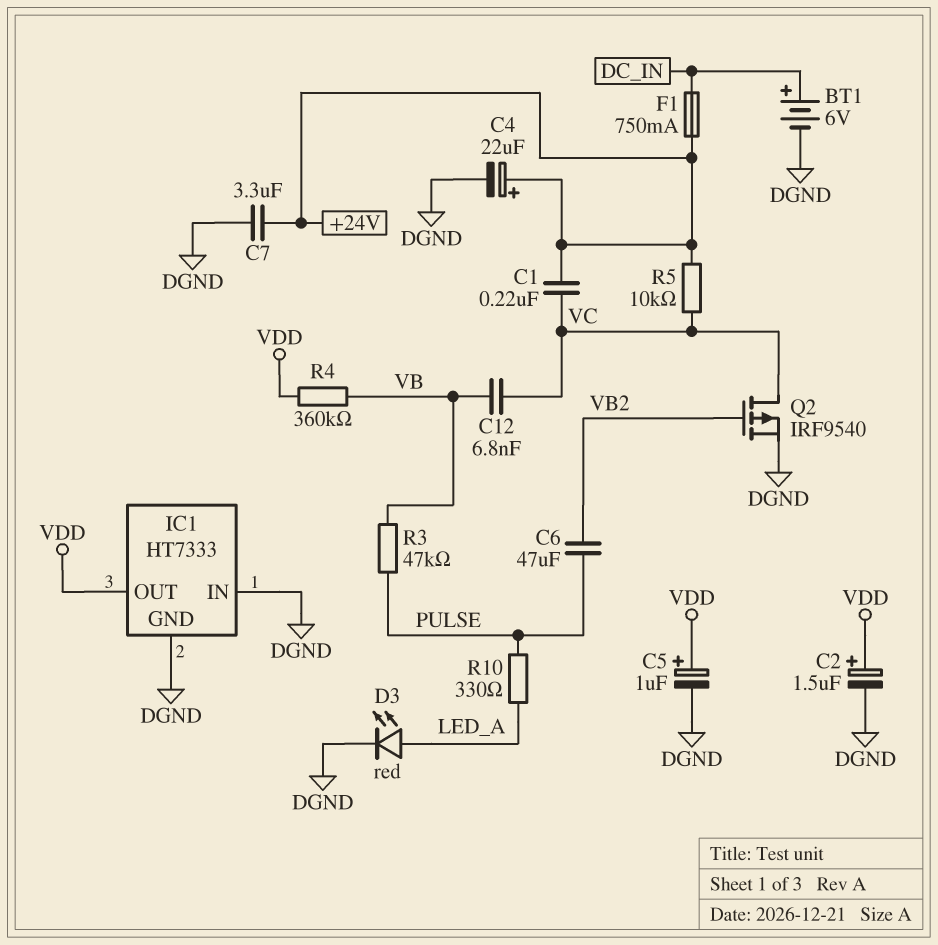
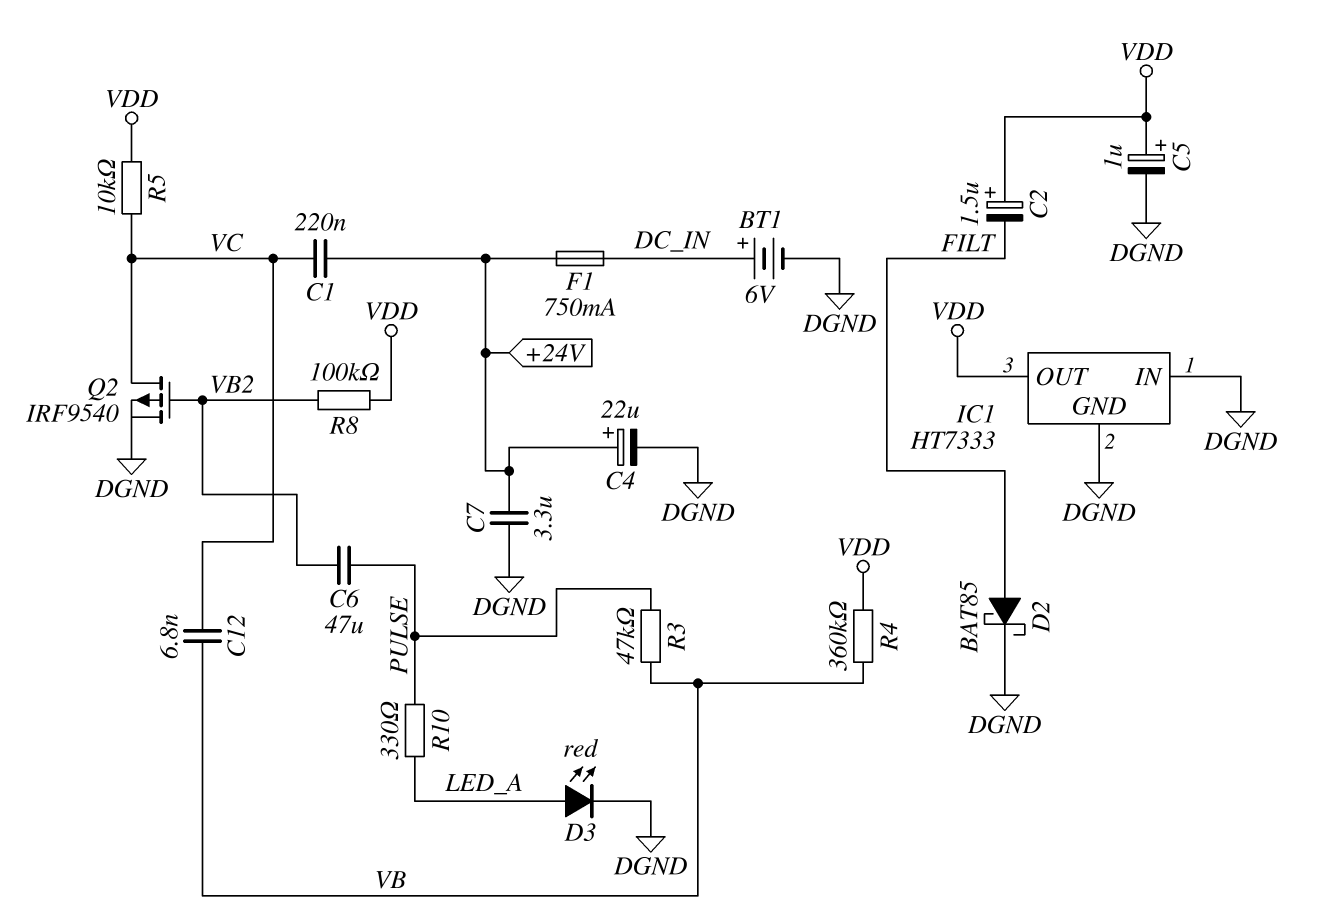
C2: 1.5uF (plus VDD, minus DGND) -> 1.5uF (plus VDD, minus FILT)
D2: none -> schottky BAT85 (A FILT, K DGND)
R5: 10k (+24V, VC) -> 10k (VC, VDD)
R8: none -> 100k (VB2, VDD)

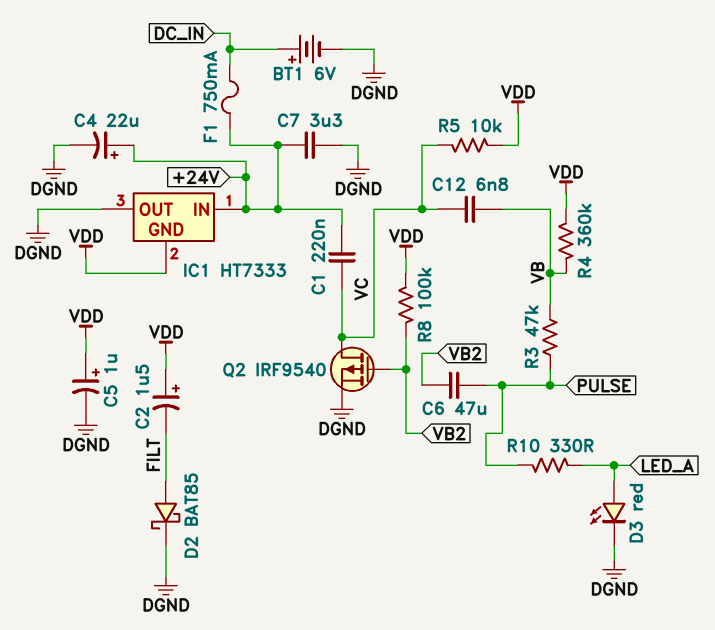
IC1 pin GND: DGND -> VDD
IC1 pin IN: DGND -> +24V
IC1 pin OUT: VDD -> DGND

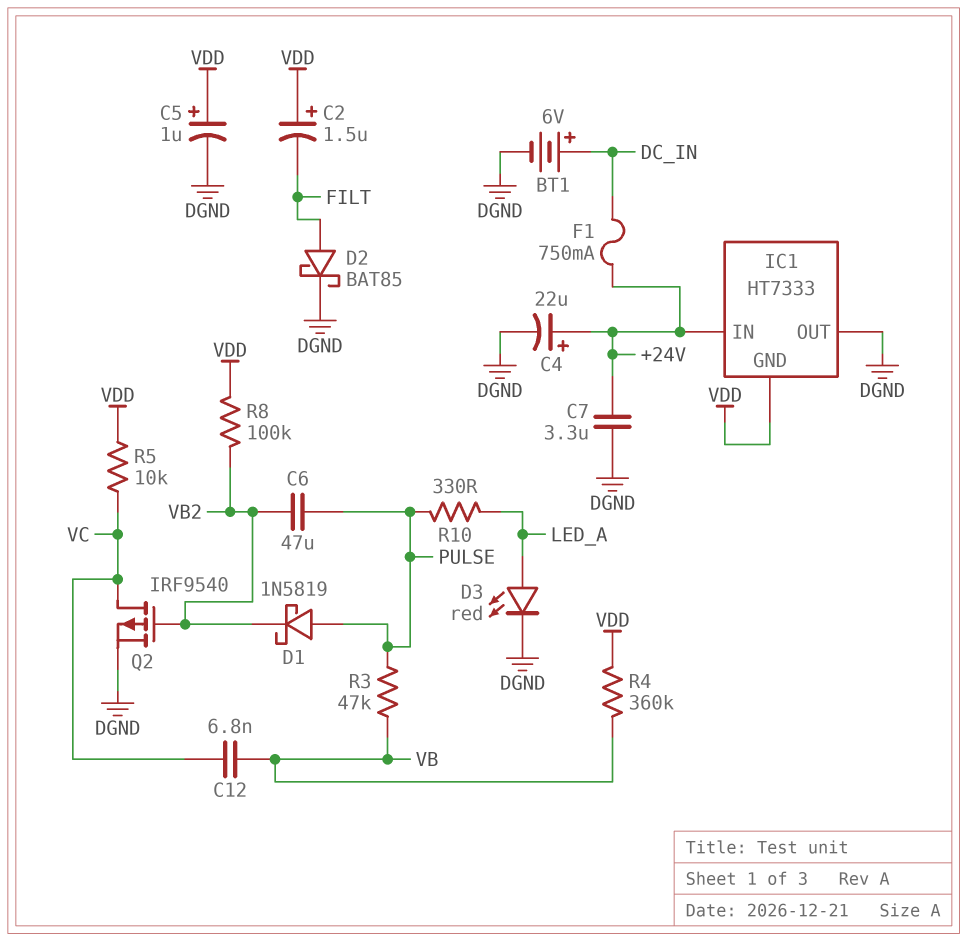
C1: 220nF (+24V, VC) -> none
D1: none -> schottky 1N5819 (A PULSE, K VB2)

